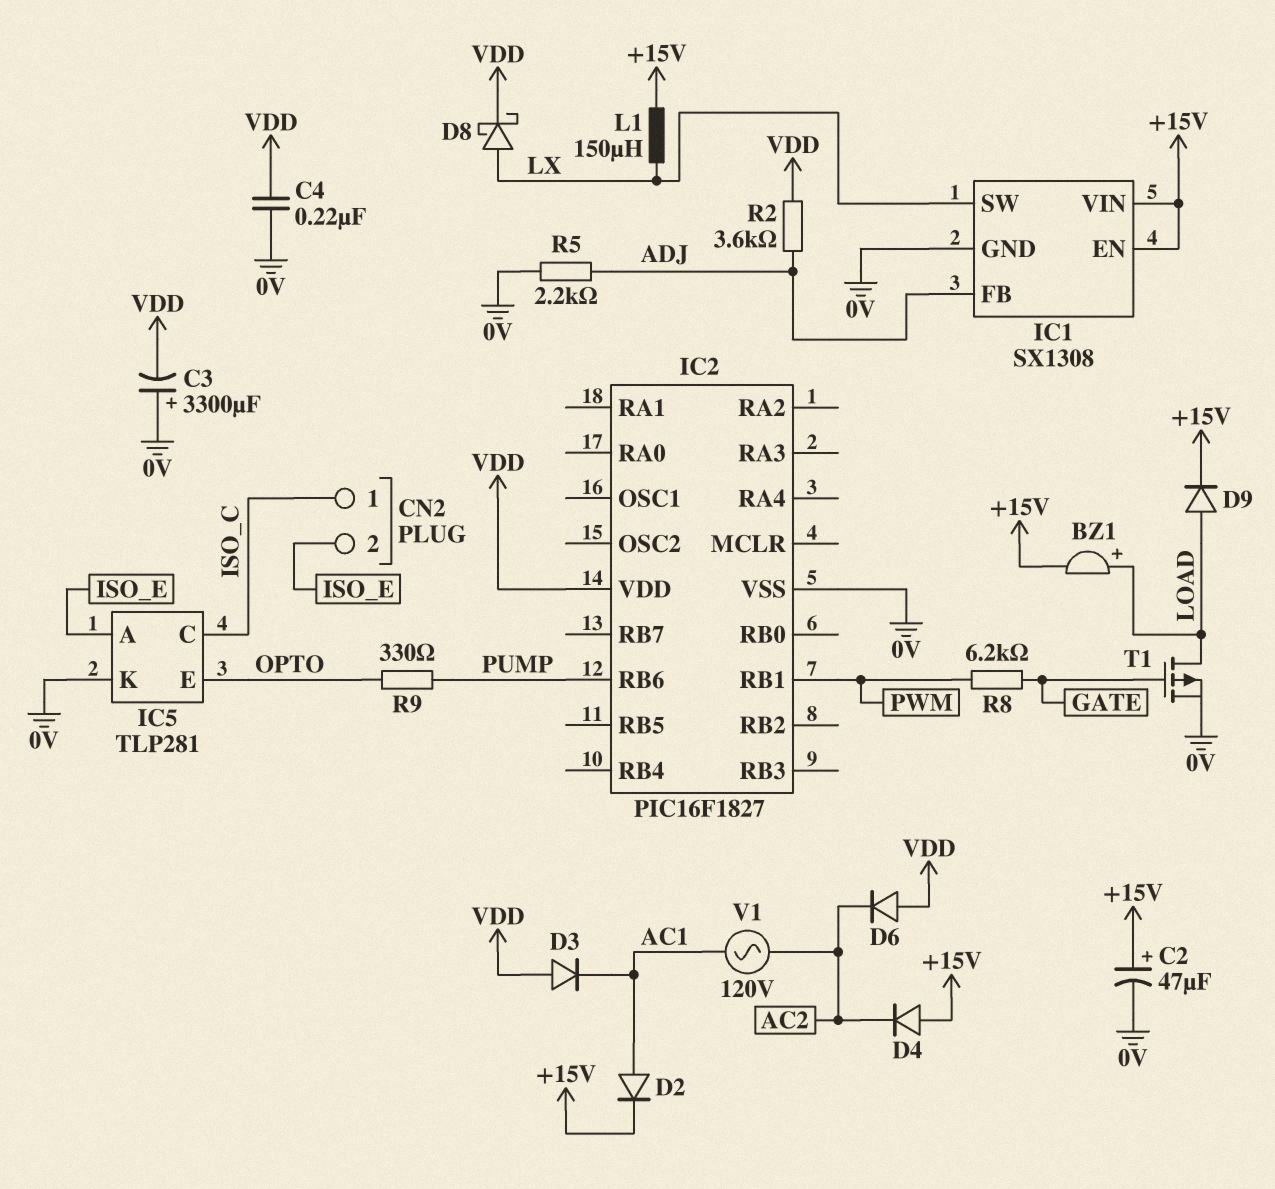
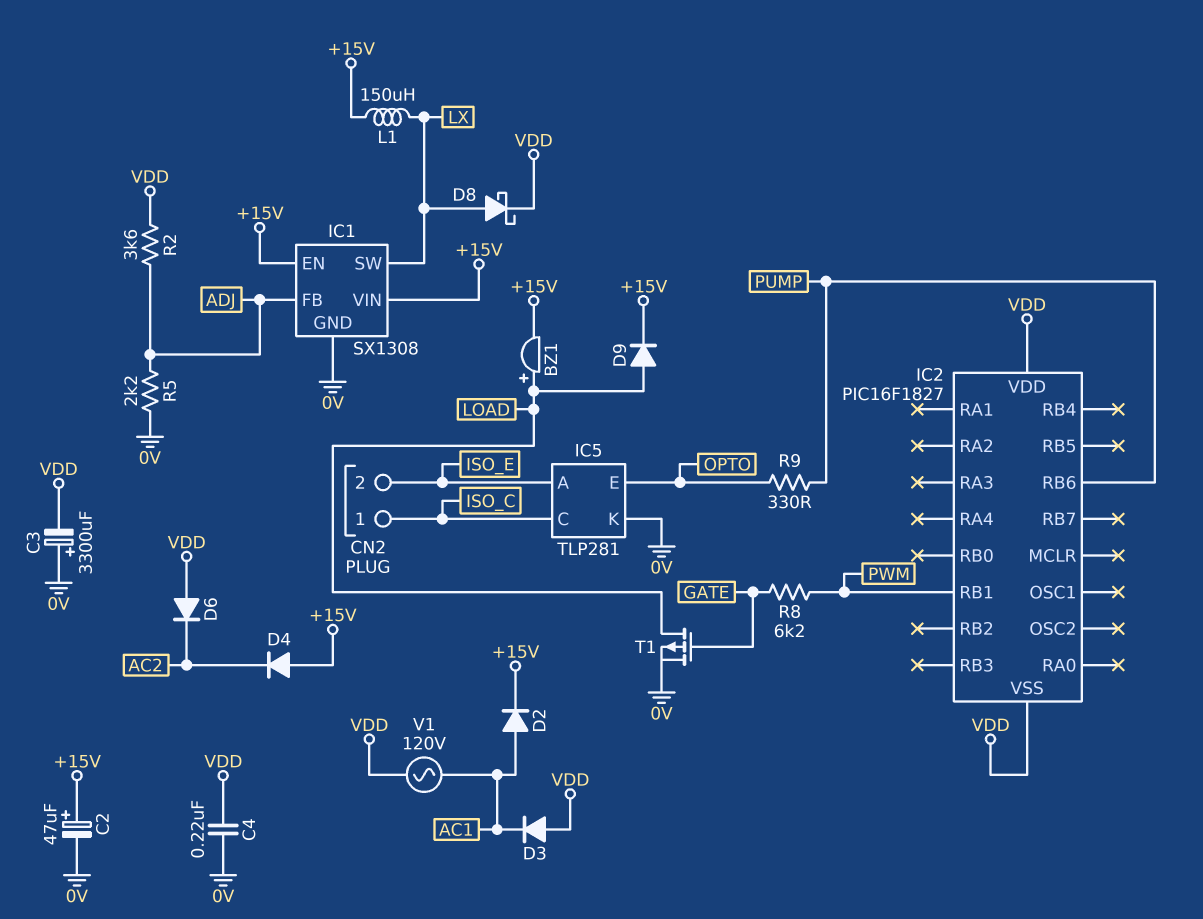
IC2 pin VSS: 0V -> VDD
V1: AC 120V (AC1, AC2) -> AC 120V (AC1, VDD)

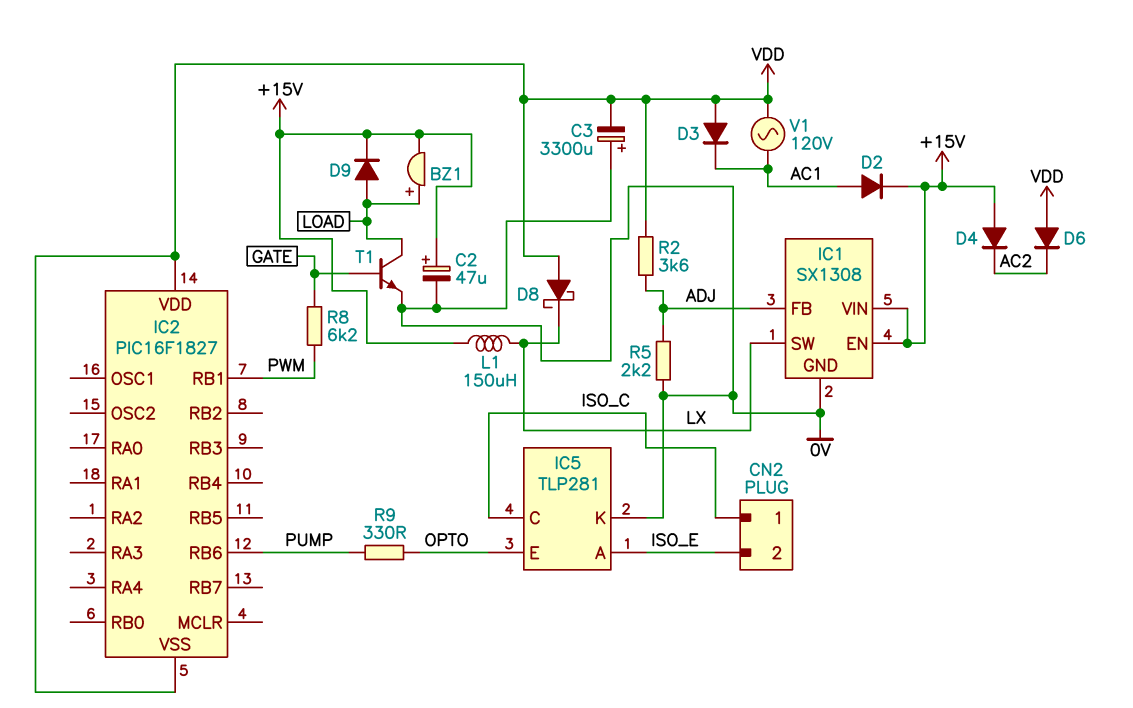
C4: 220nF (0V, VDD) -> none
D8: schottky (A LX, K VDD) -> schottky (A VDD, K LX)
T1: PMOS (G GATE, D LOAD, S 0V) -> NPN (B GATE, C LOAD, E 0V)

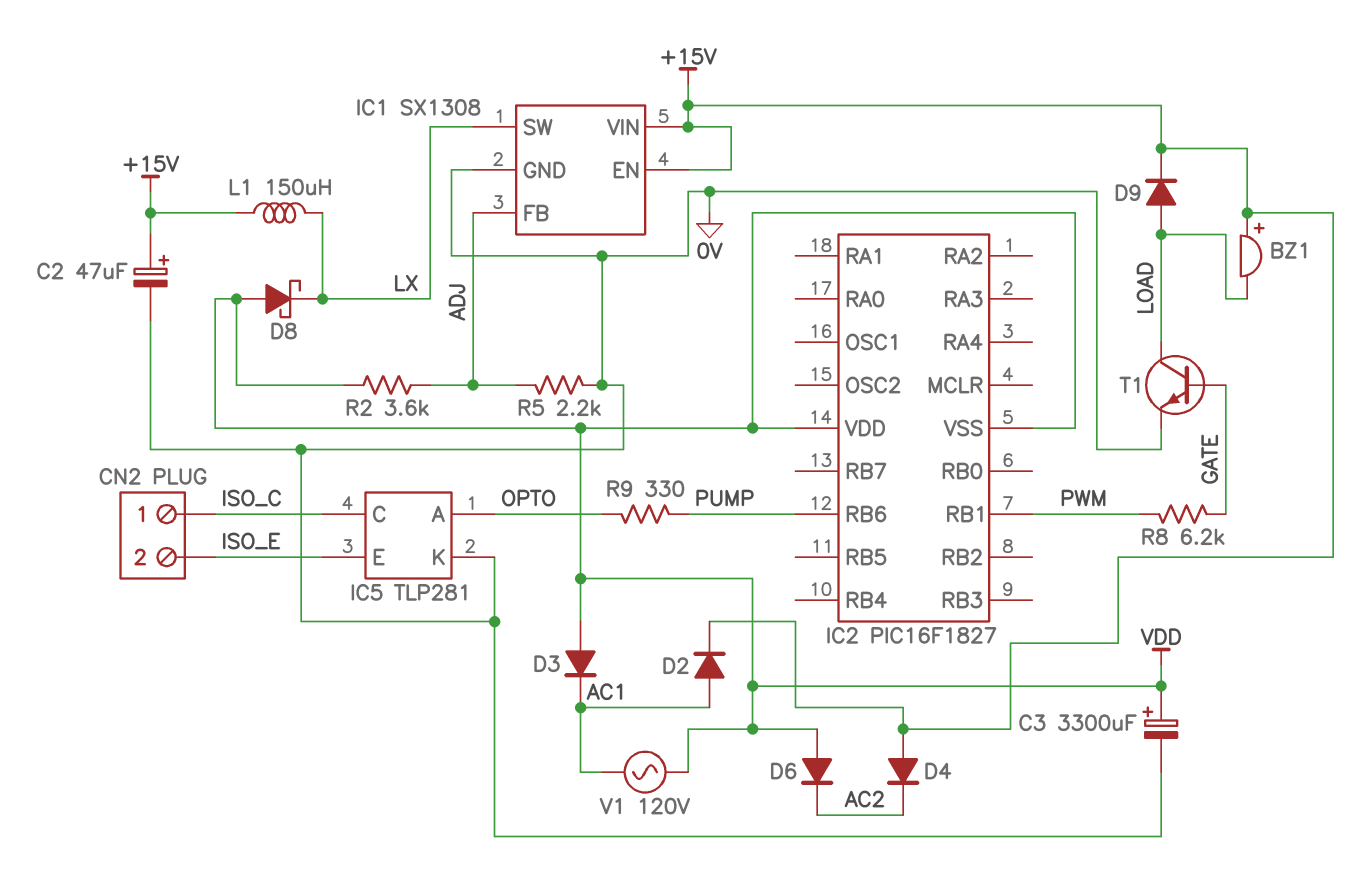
BZ1: buzzer (plus LOAD, minus +15V) -> buzzer (plus +15V, minus LOAD)
C3: 3300uF (plus 0V, minus VDD) -> 3300uF (plus VDD, minus 0V)
IC5 pin A: ISO_E -> OPTO
IC5 pin E: OPTO -> ISO_E

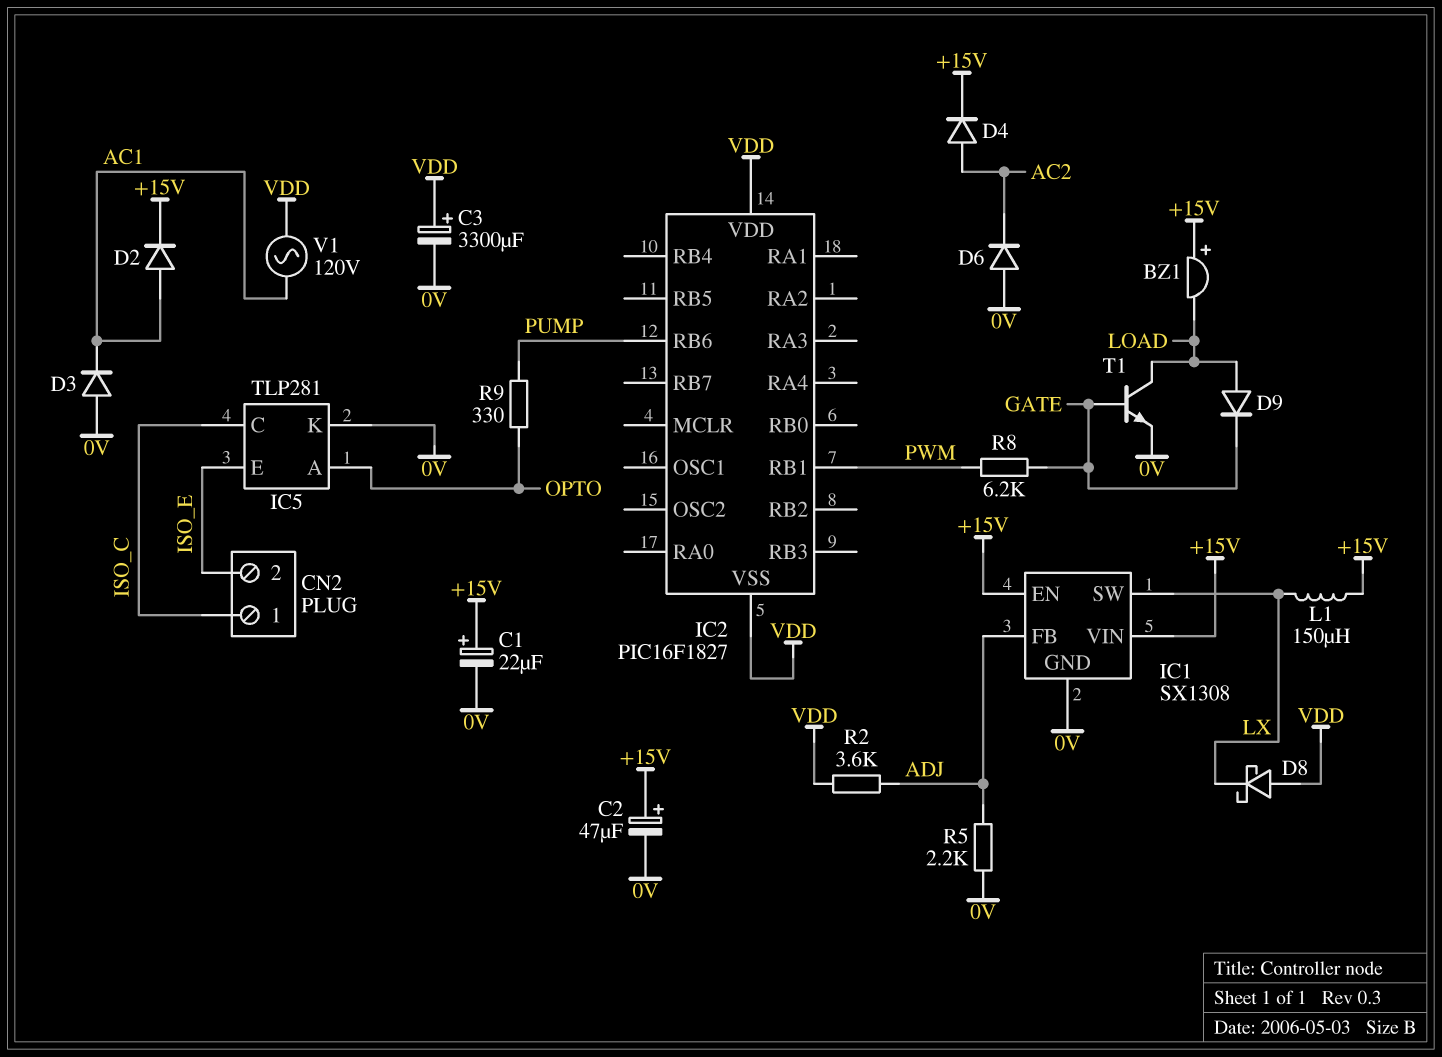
C1: none -> 22uF (plus +15V, minus 0V)
D3: diode (A VDD, K AC1) -> diode (A 0V, K AC1)
D4: diode (A +15V, K AC2) -> diode (A AC2, K +15V)
D6: diode (A VDD, K AC2) -> diode (A 0V, K AC2)
D9: diode (A LOAD, K +15V) -> diode (A LOAD, K GATE)

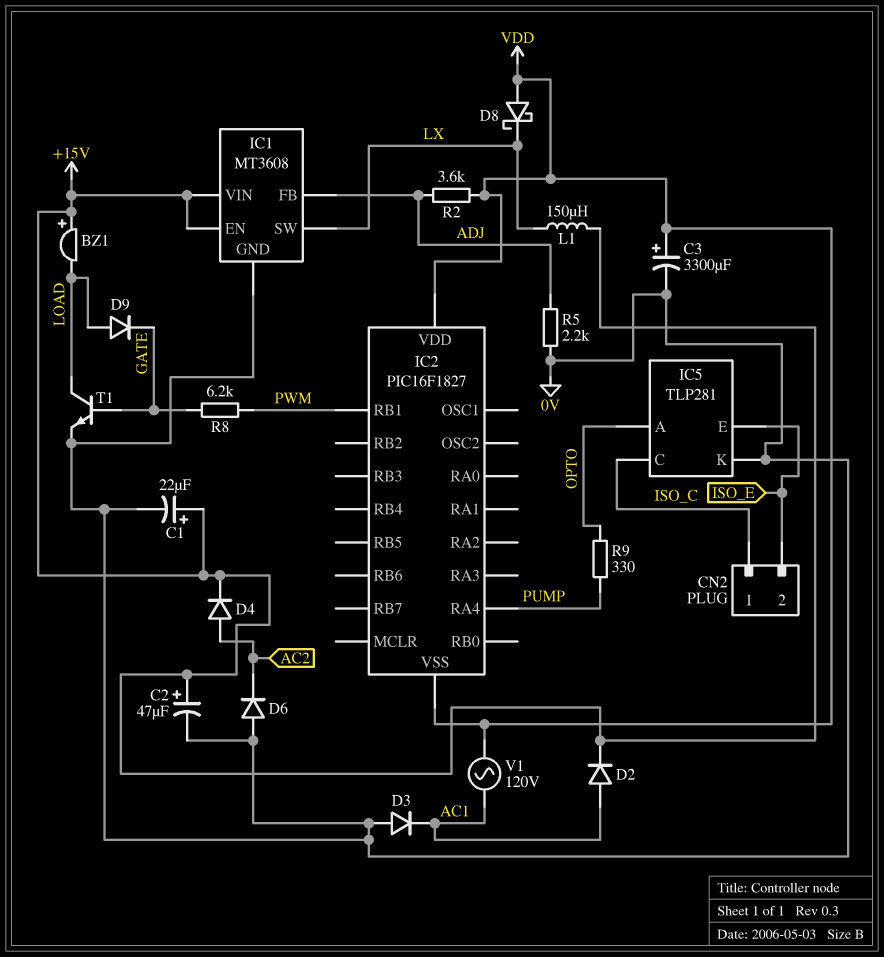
IC1: SX1308 -> MT3608
IC2 pin RA4: none -> PUMP
IC2 pin RB6: PUMP -> none

